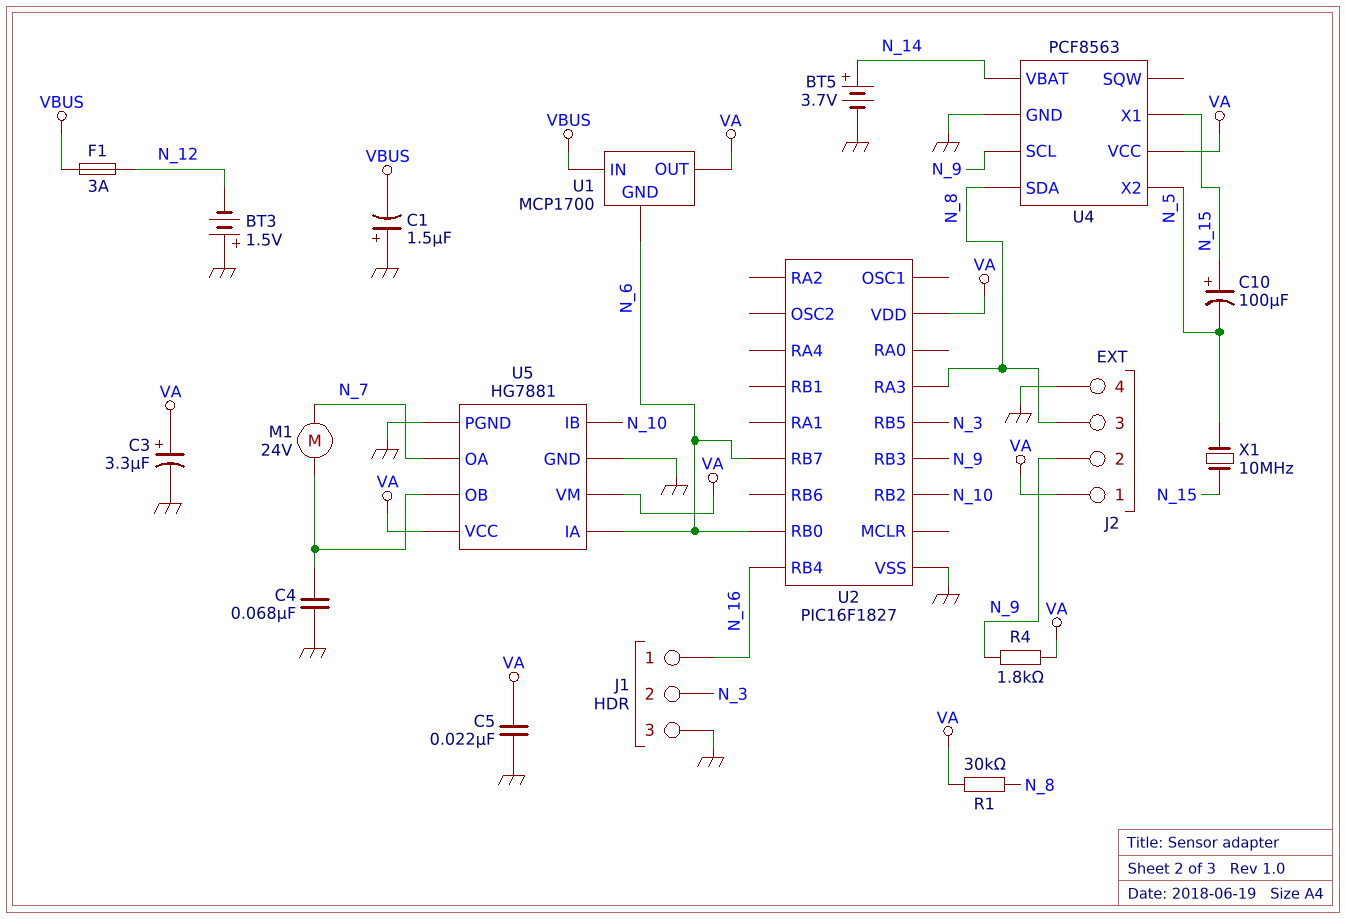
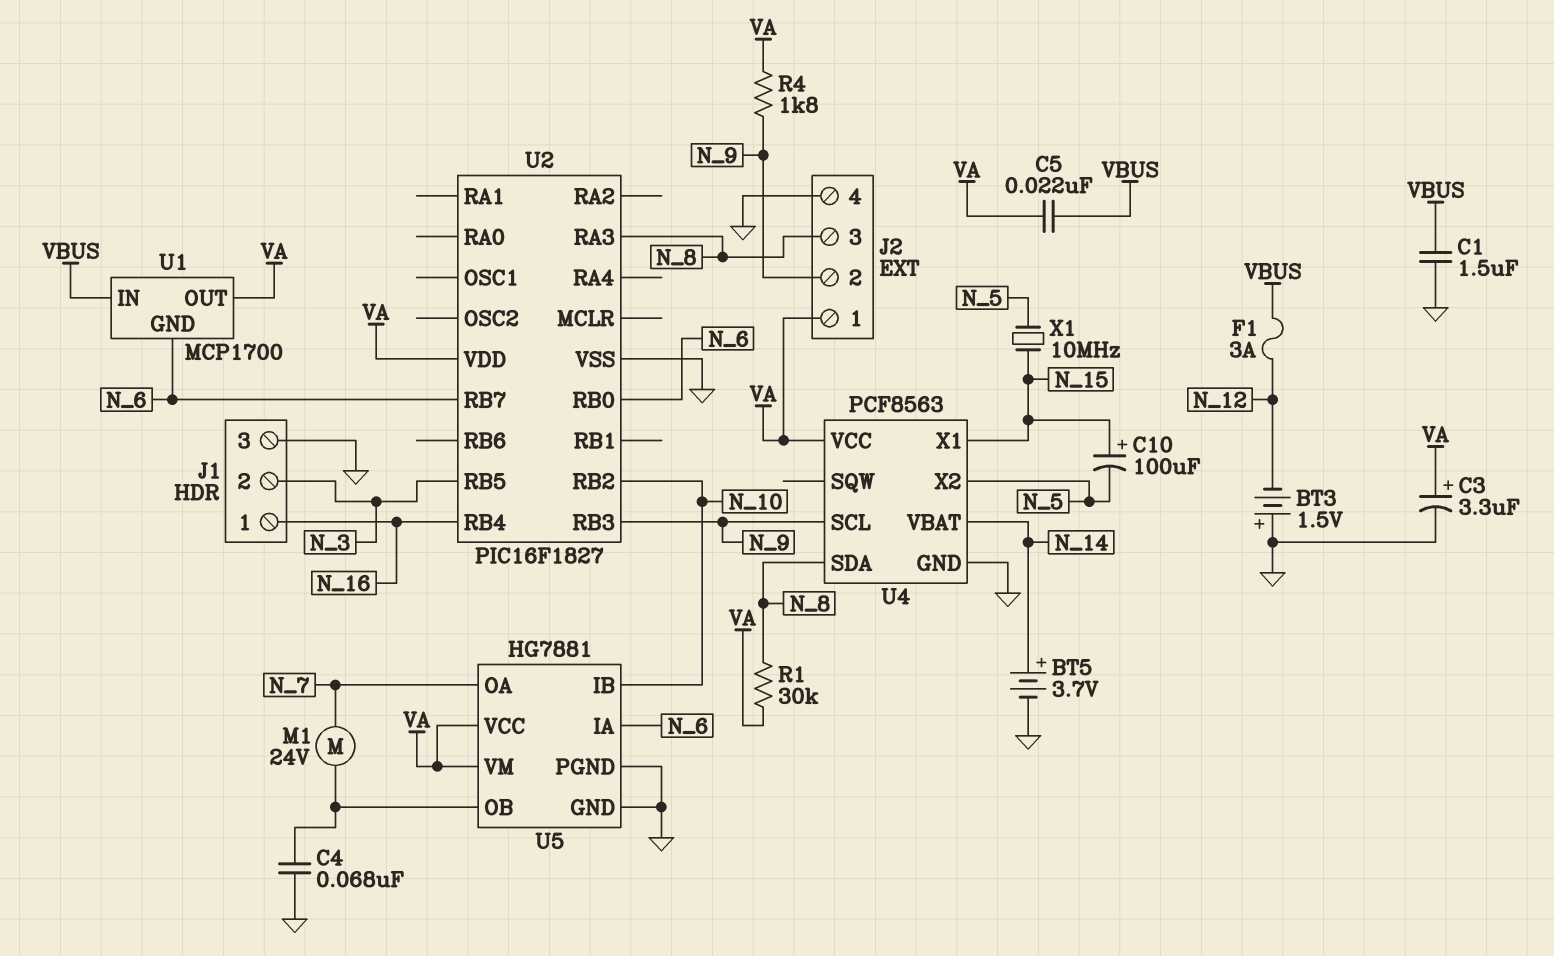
C1: 1.5uF (plus GND, minus VBUS) -> 1.5uF (GND, VBUS)
C5: 22nF (GND, VA) -> 22nF (VA, VBUS)

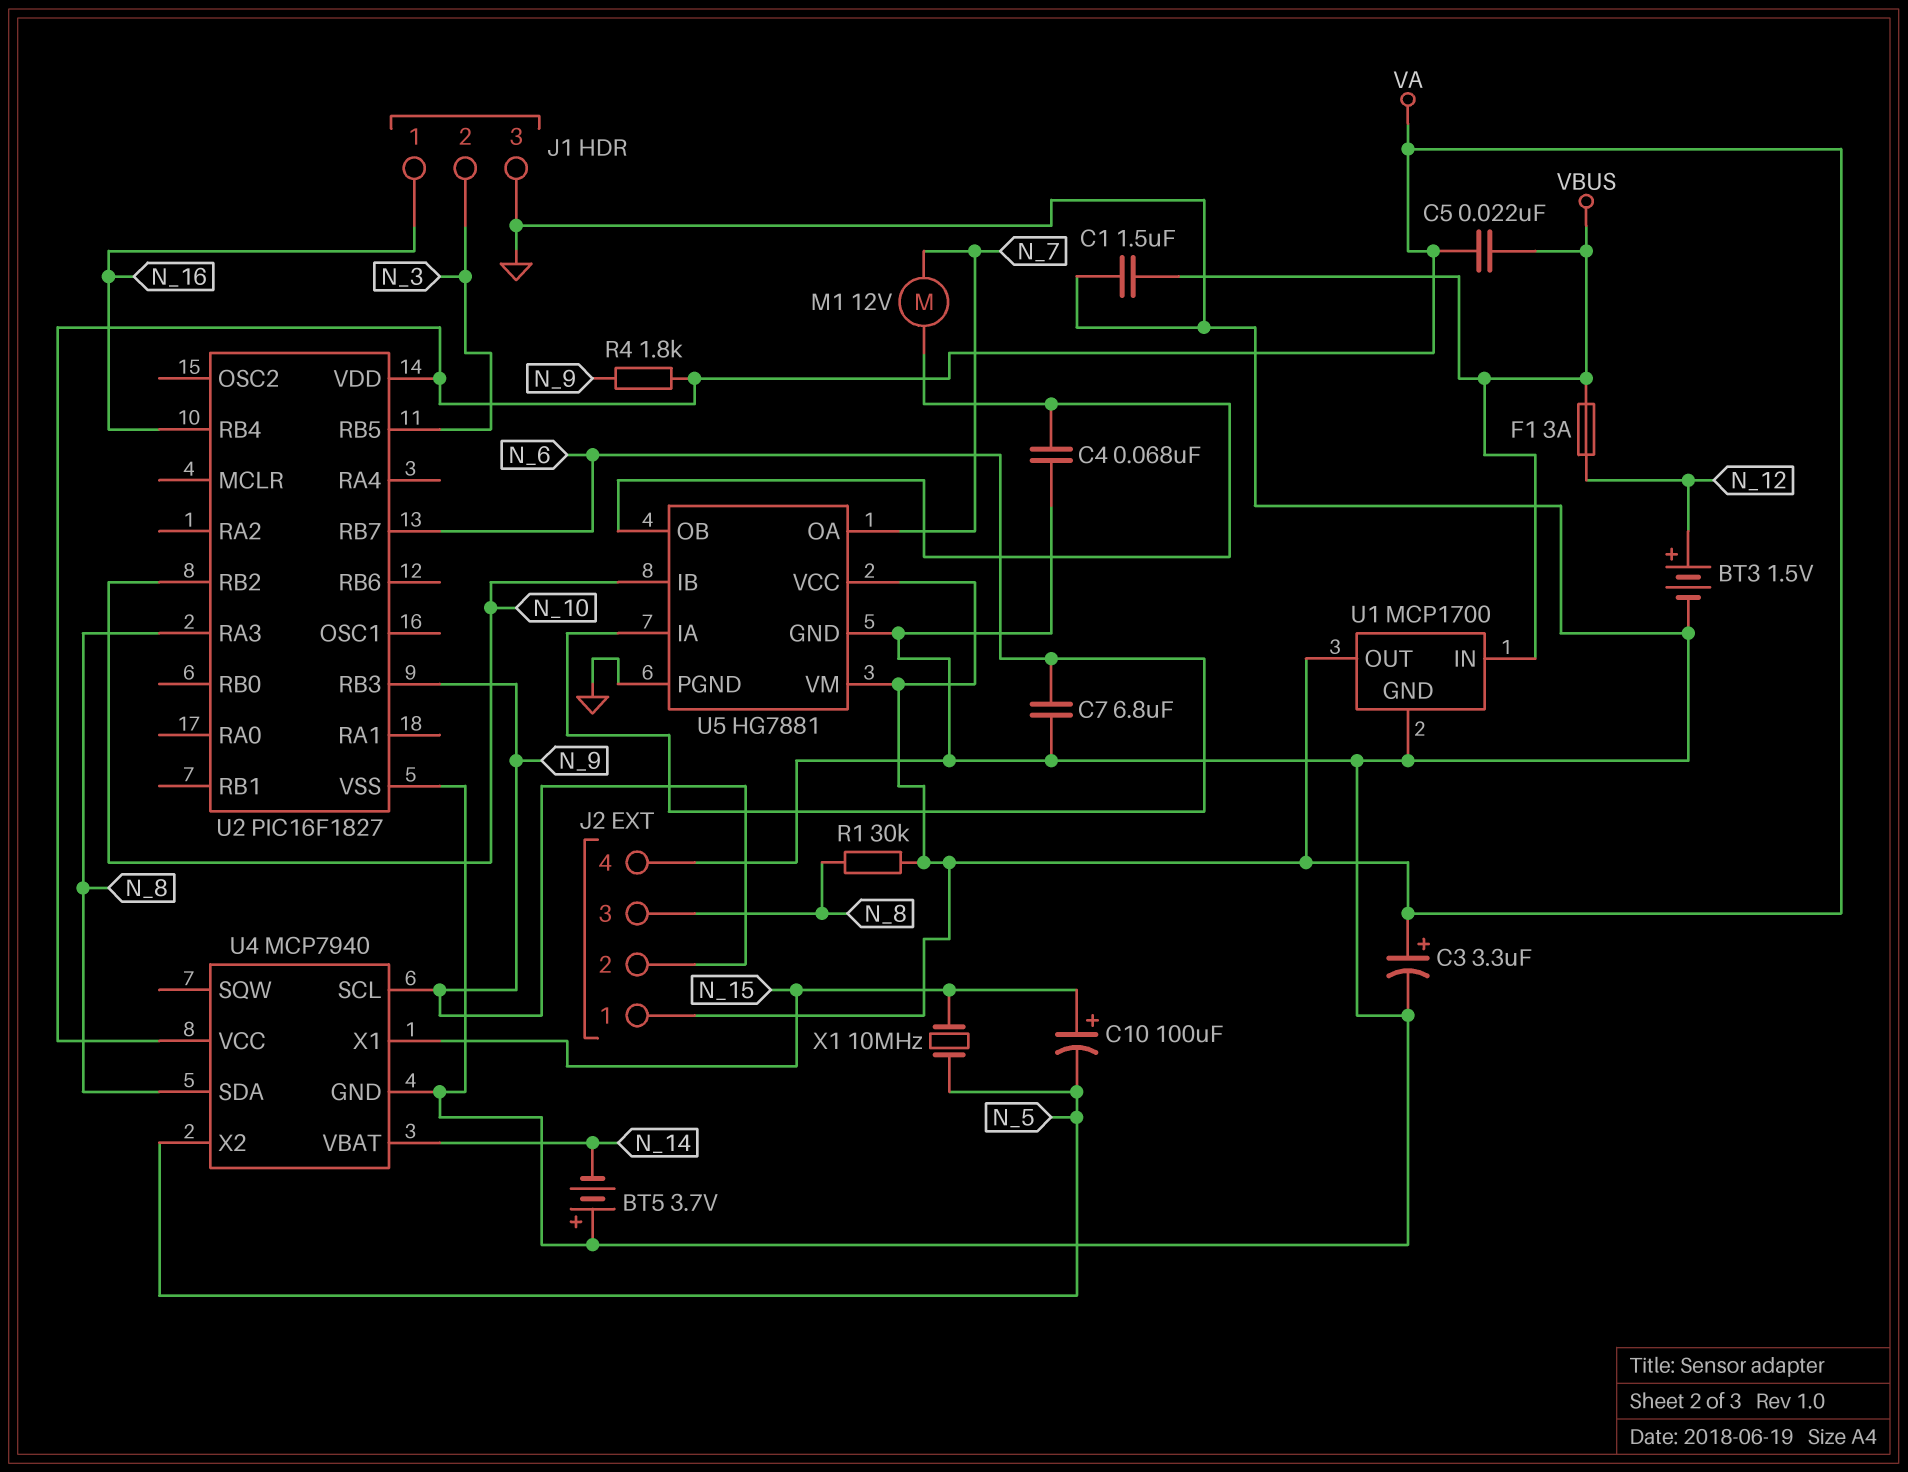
BT3: 1.5V (plus GND, minus N_12) -> 1.5V (plus N_12, minus GND)
BT5: 3.7V (plus N_14, minus GND) -> 3.7V (plus GND, minus N_14)
C7: none -> 6.8uF (GND, N_6)
M1: motor 24V (N_7, U5/OB) -> motor 12V (N_7, U5/OB)
U1 pin GND: N_6 -> GND
U2 pin RB0: N_6 -> none
U4: PCF8563 -> MCP7940

